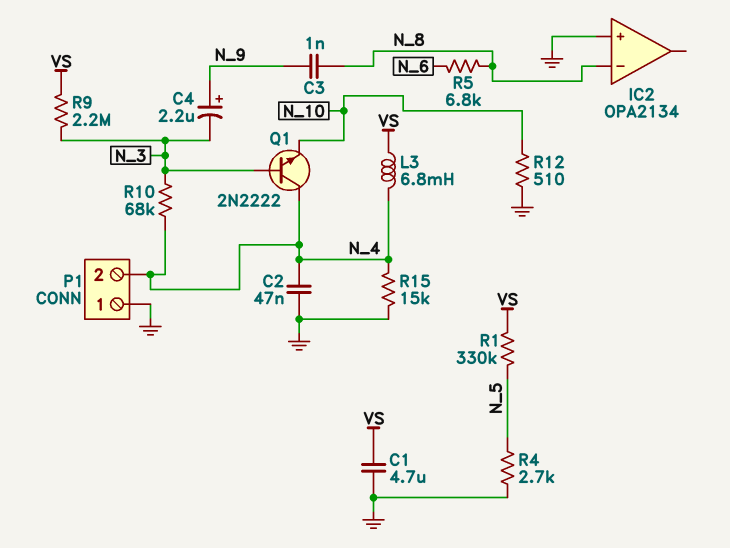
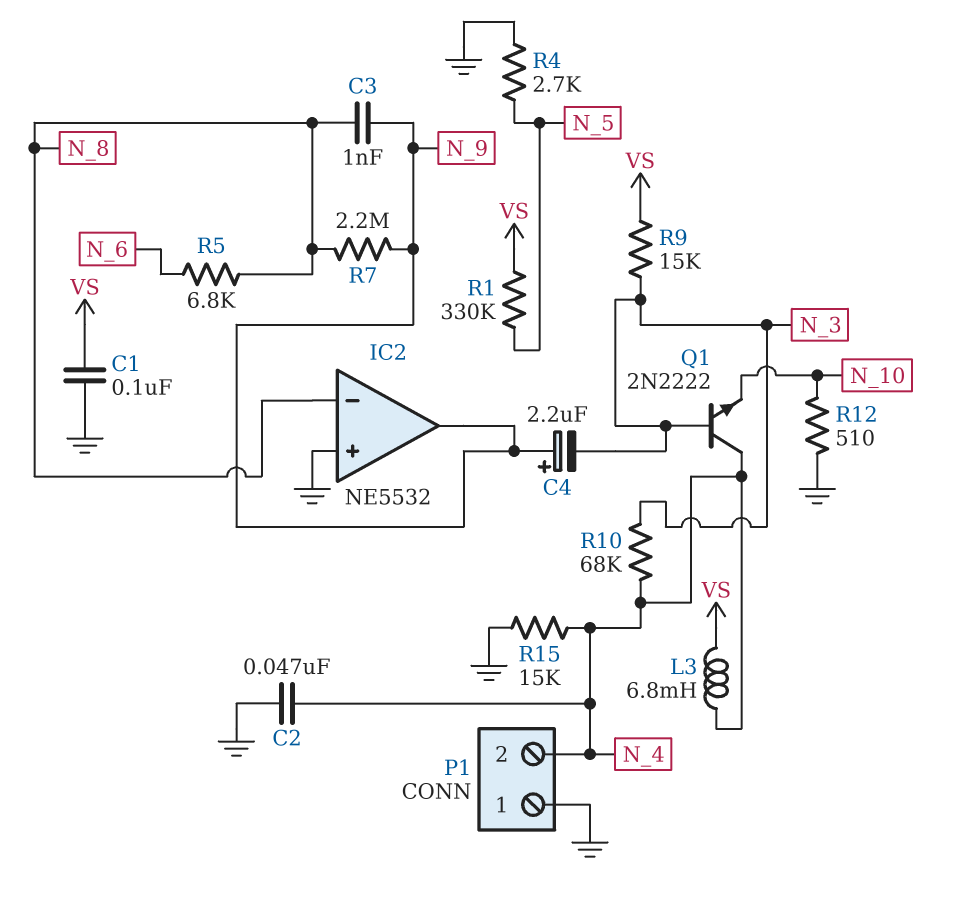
C1: 4.7uF (GND, VS) -> 100nF (GND, VS)
IC2: OPA2134 -> NE5532
IC2 pin out: none -> N_9
R7: none -> 2.2M (N_8, N_9)
R9: 2.2M (N_3, VS) -> 15k (N_3, VS)

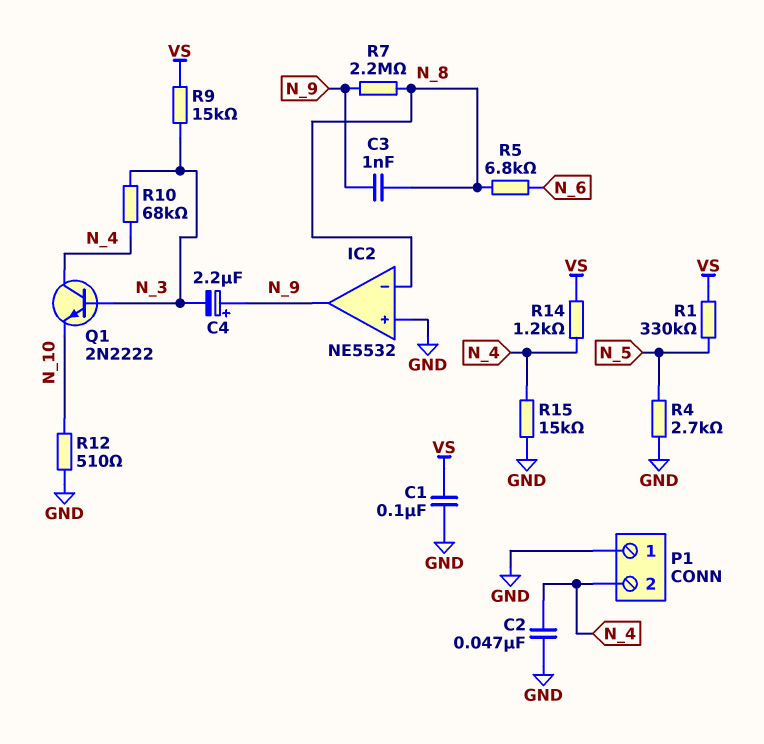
L3: 6.8mH (N_4, VS) -> none
R14: none -> 1.2k (N_4, VS)

